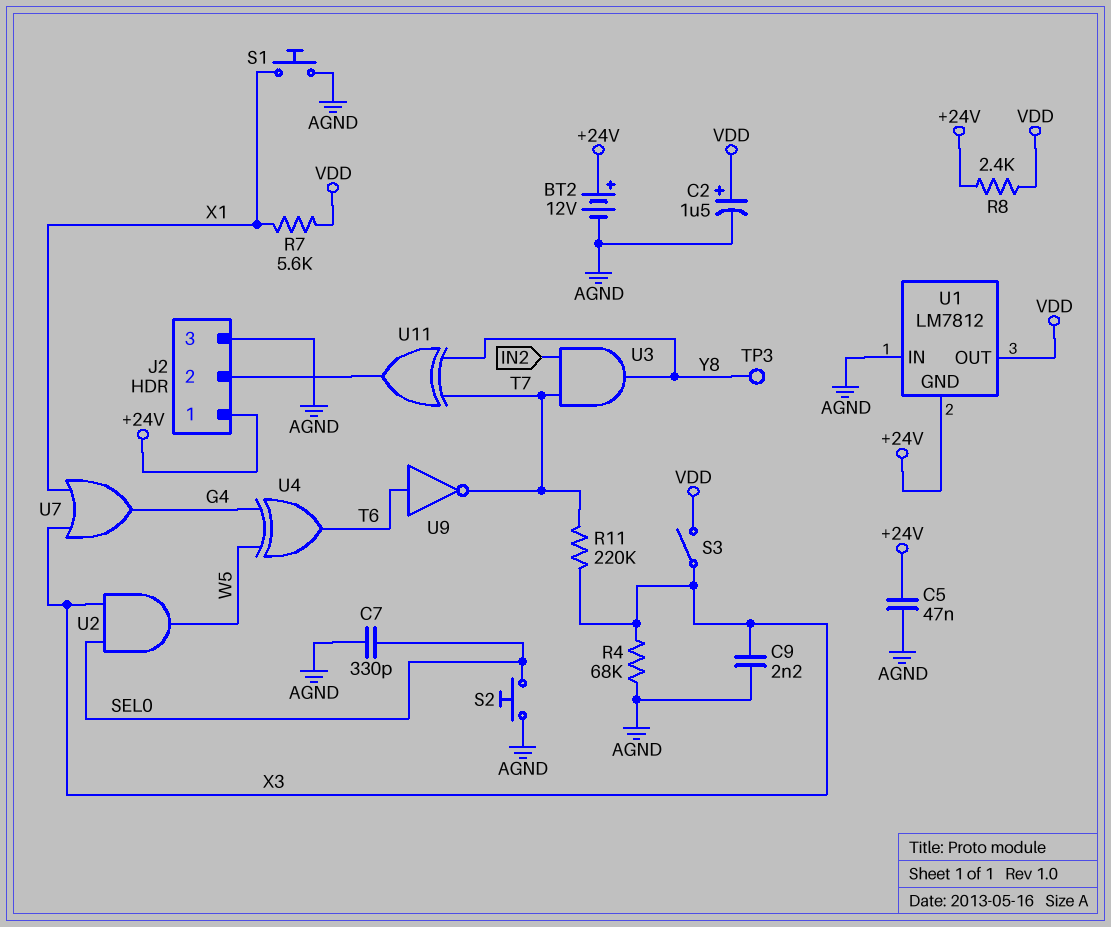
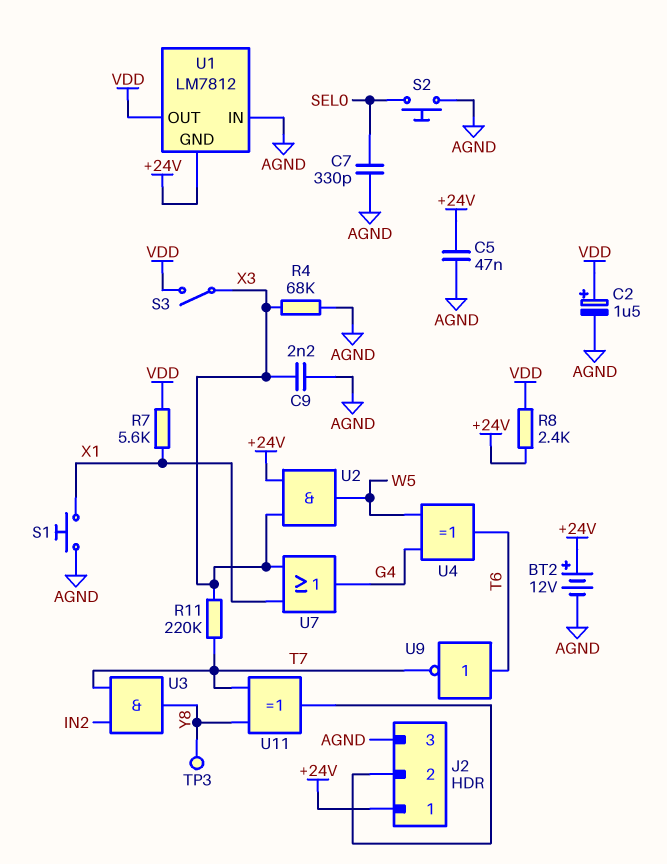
U2: AND (in SEL0, in X3, out W5) -> AND (in +24V, in X3, out W5)

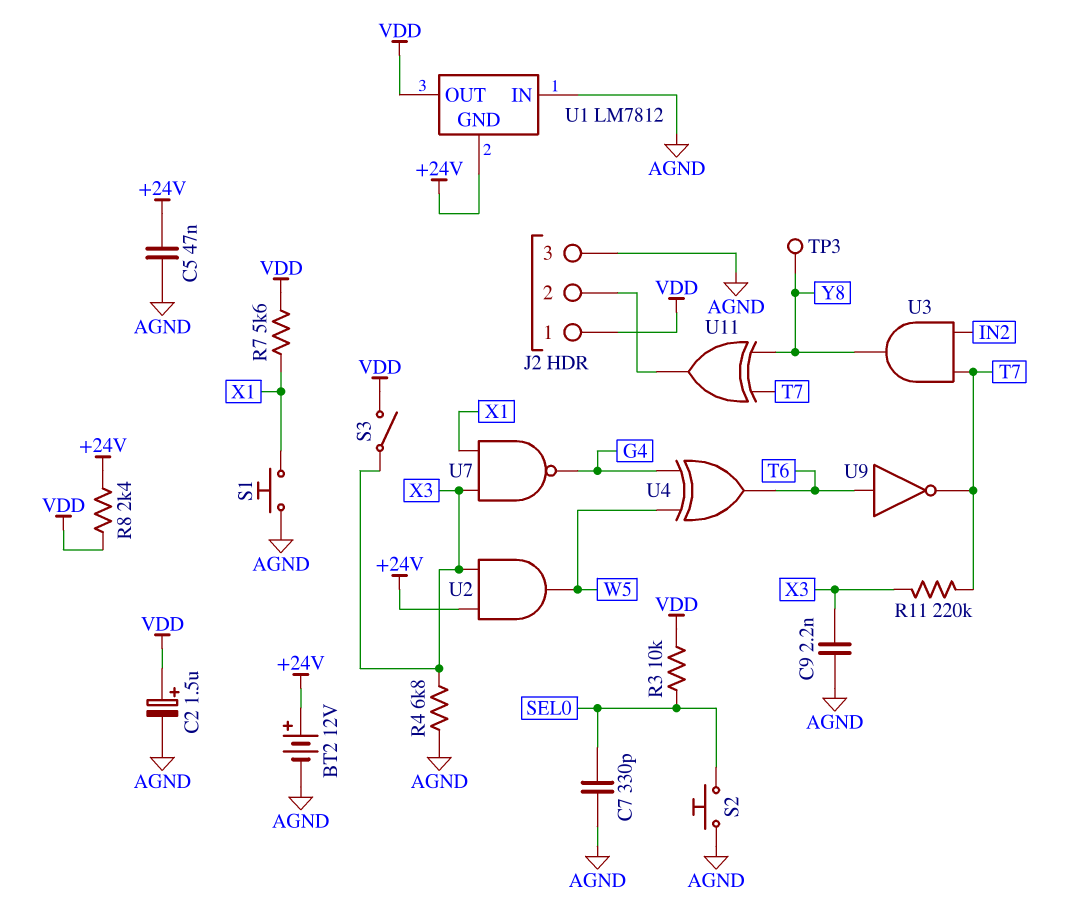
J2 pin 1: +24V -> VDD
R3: none -> 10k (SEL0, VDD)
R4: 68k (AGND, X3) -> 6.8k (AGND, X3)
U7: OR (in X1, in X3, out G4) -> NAND (in X1, in X3, out G4)

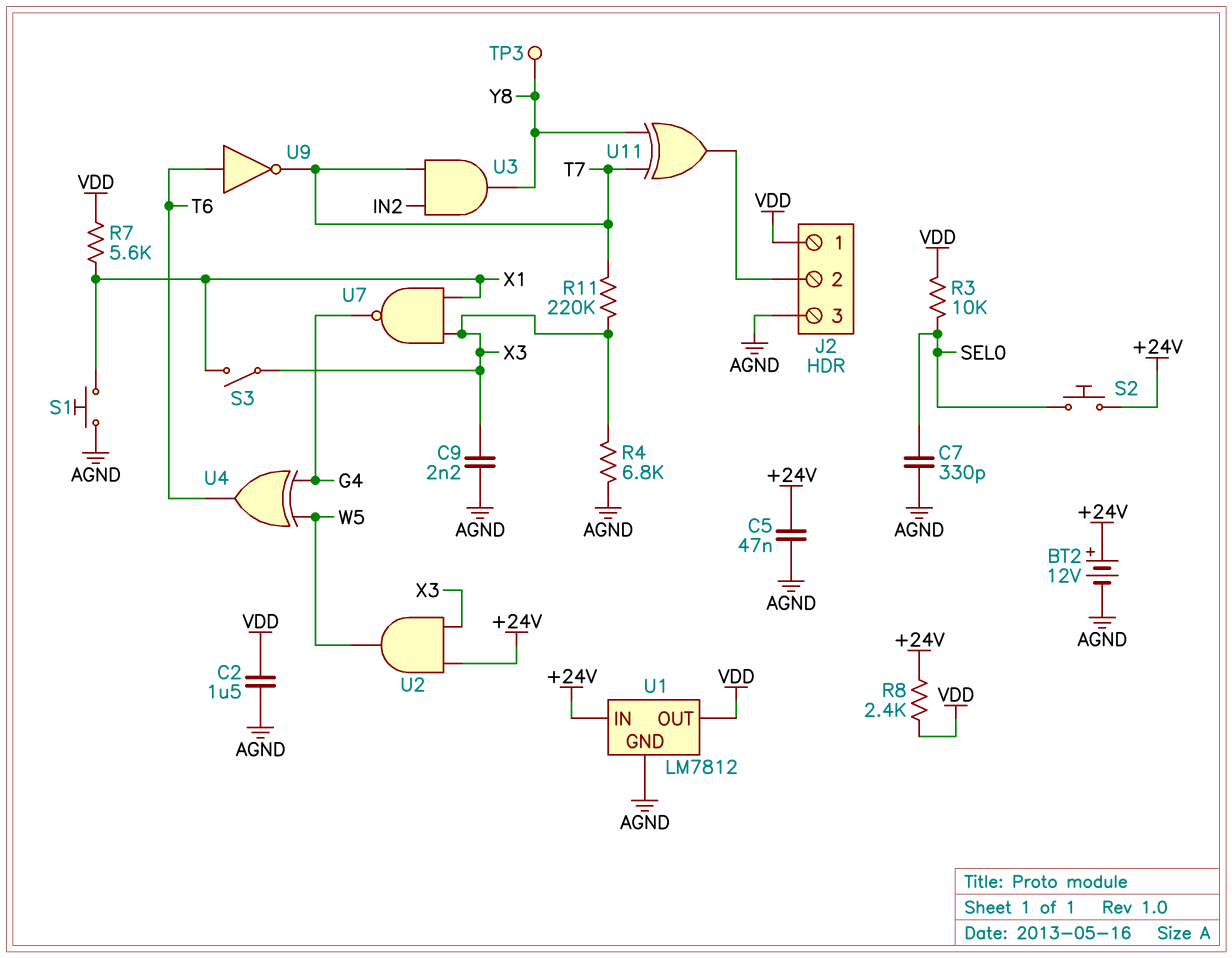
C2: 1.5uF (plus VDD, minus AGND) -> 1.5uF (AGND, VDD)
S2: button (AGND, SEL0) -> button (+24V, SEL0)
S3: switch (VDD, X3) -> switch (X1, X3)
U1 pin GND: +24V -> AGND
U1 pin IN: AGND -> +24V

